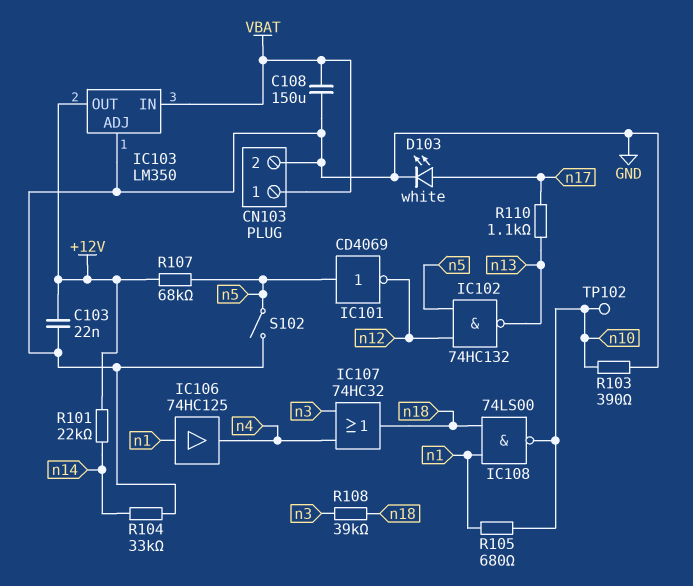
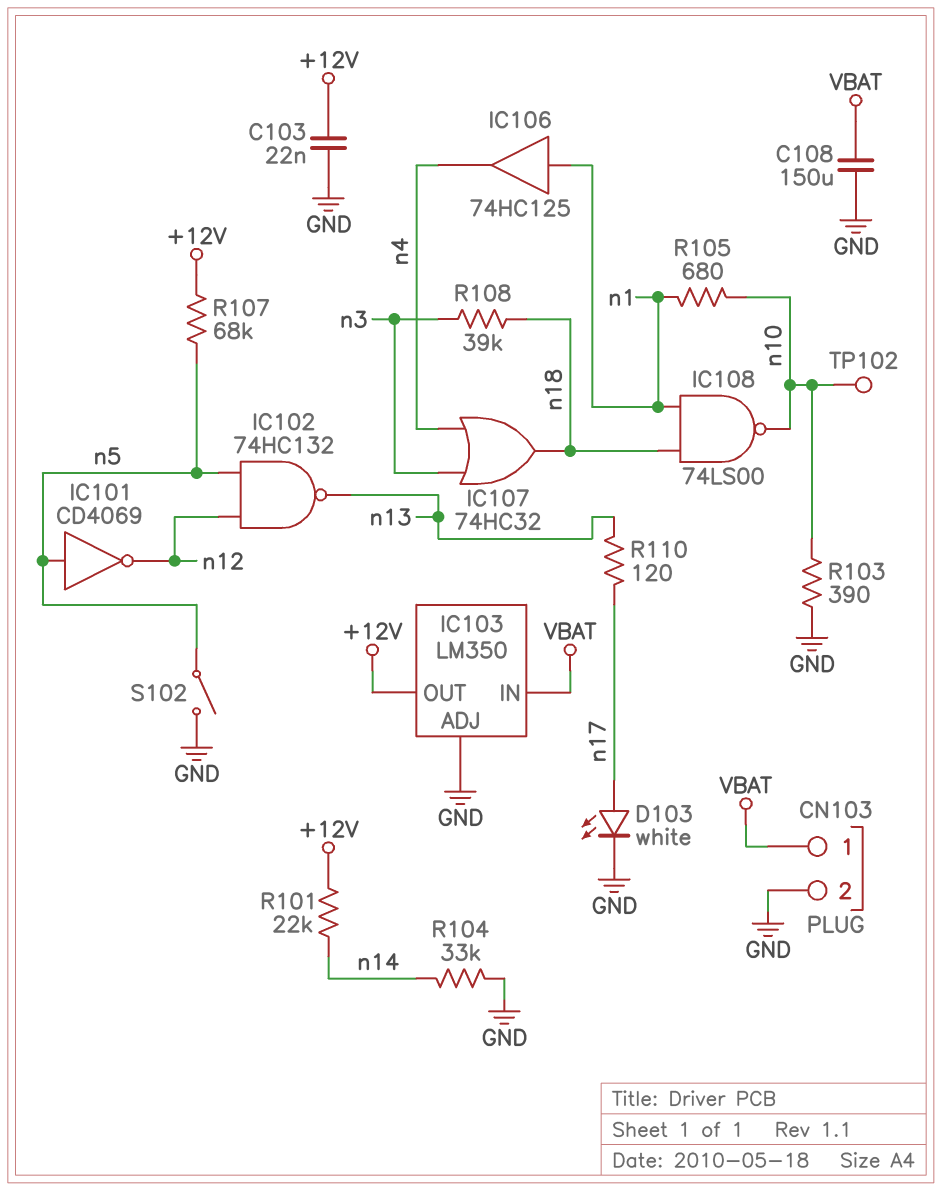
R110: 1.1k (n13, n17) -> 120 (n13, n17)

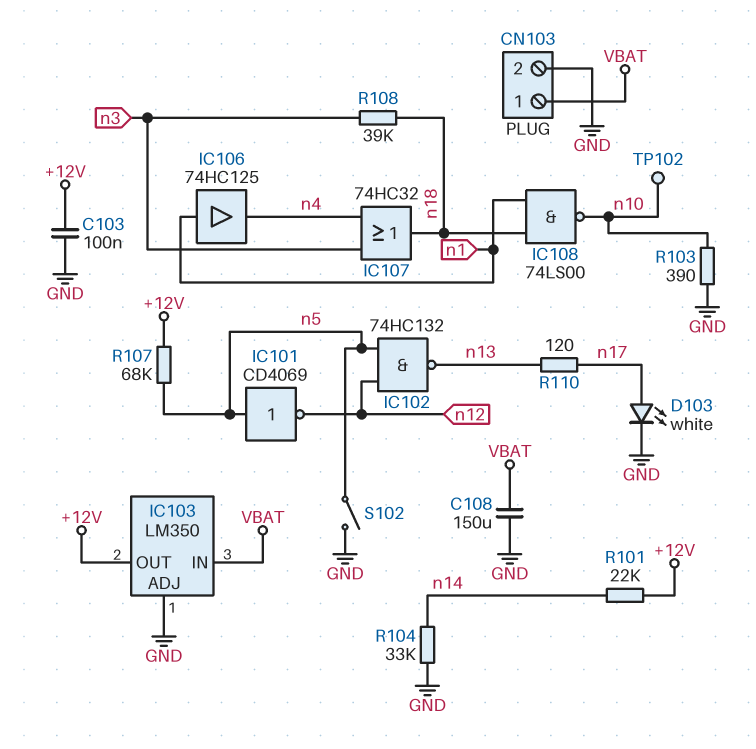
C103: 22nF (+12V, GND) -> 100nF (+12V, GND)
R105: 680 (n1, n10) -> none

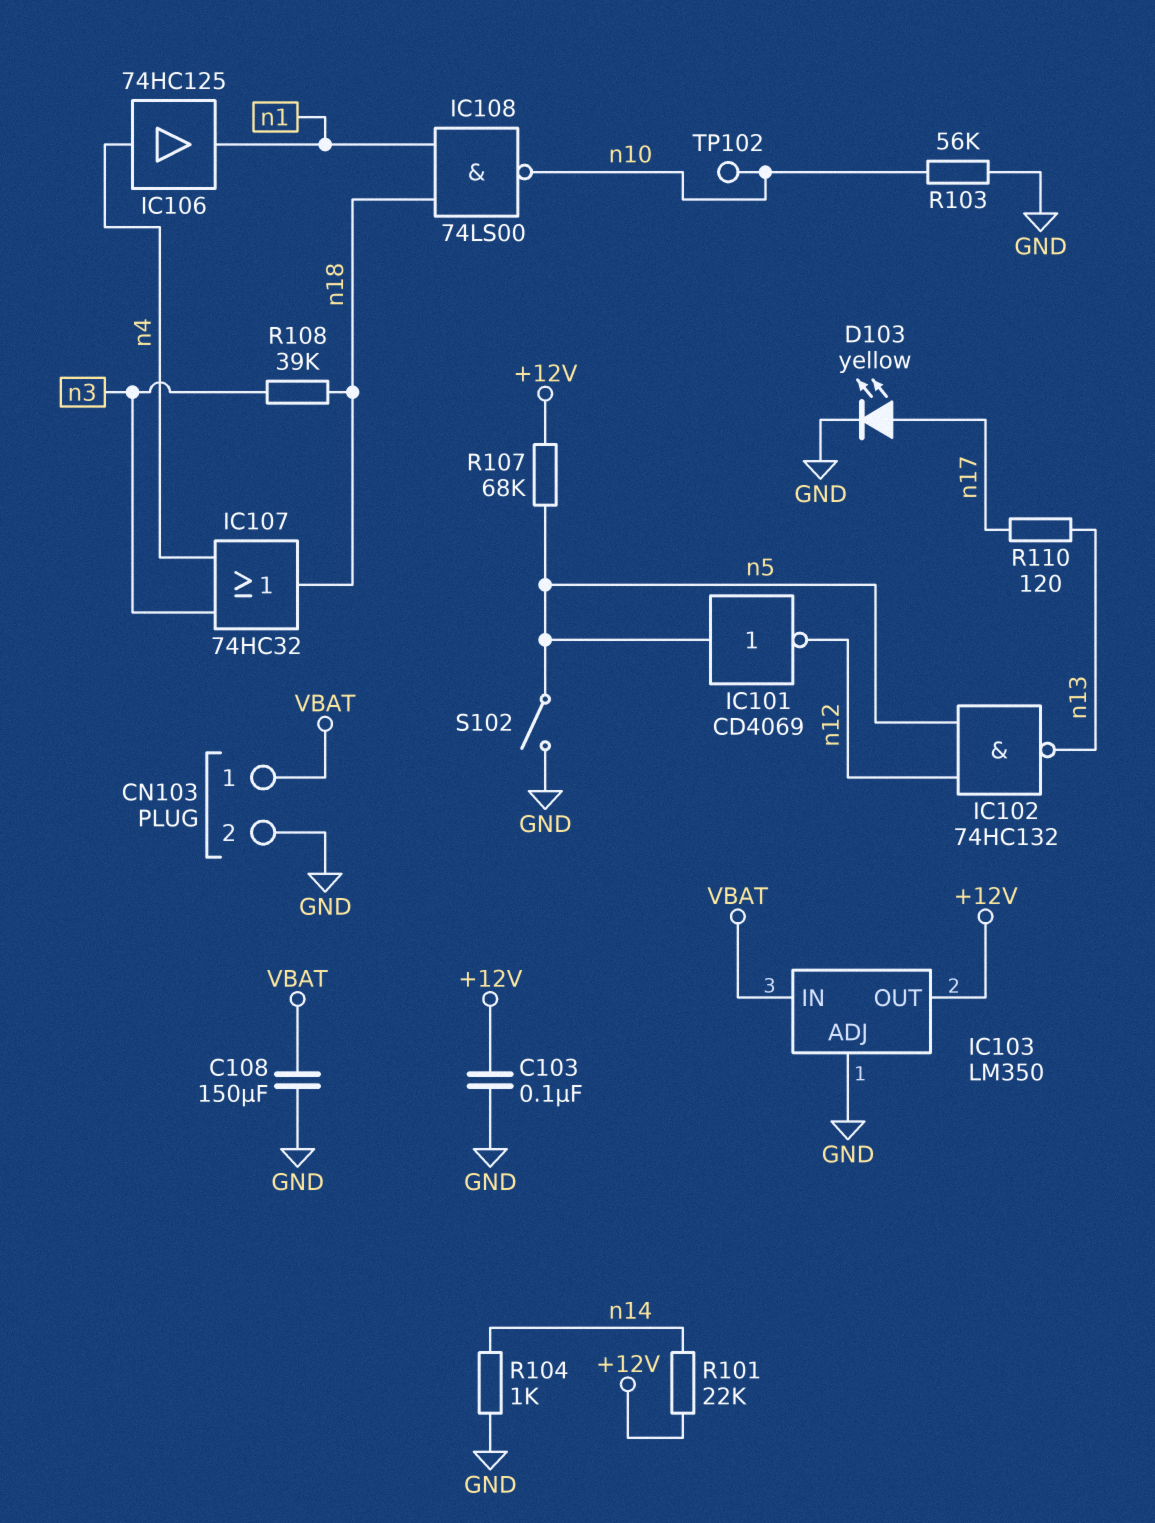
D103: LED white (A n17, K GND) -> LED yellow (A n17, K GND)
IC106: buffer 74HC125 (in n1, out n4) -> buffer 74HC125 (in n4, out n1)
R103: 390 (GND, n10) -> 56k (GND, n10)
R104: 33k (GND, n14) -> 1k (GND, n14)

